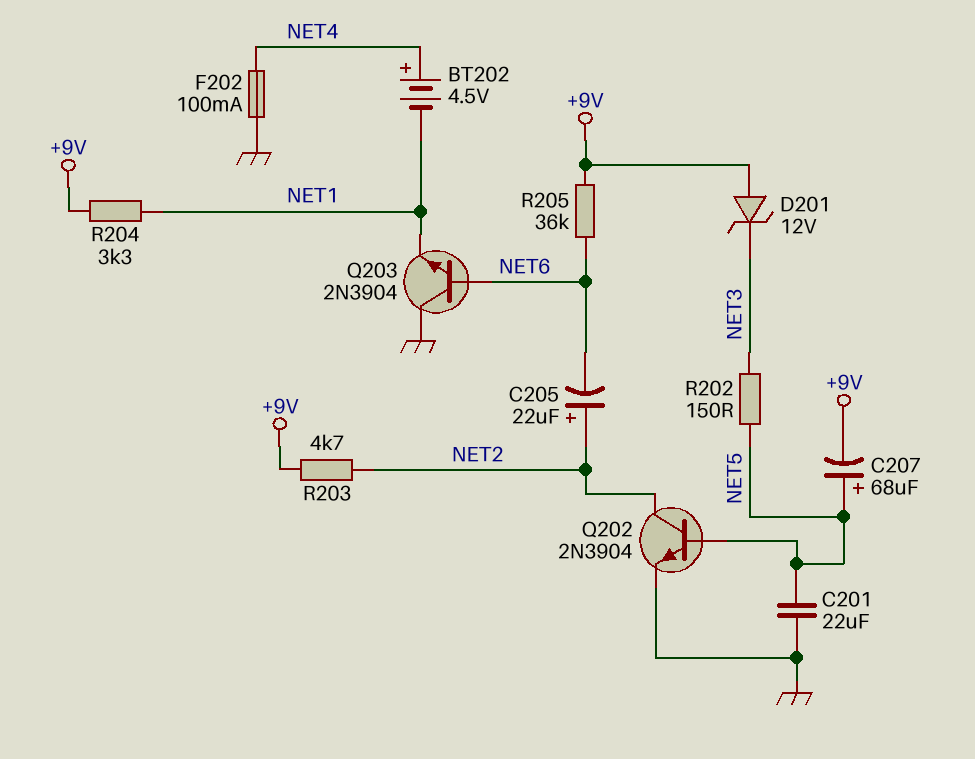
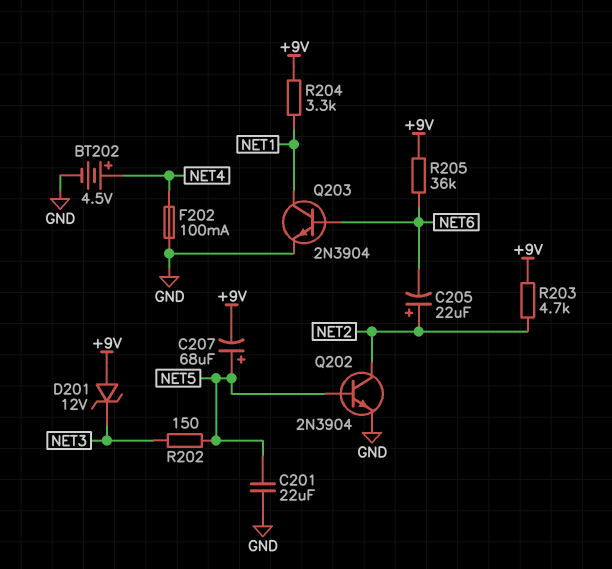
BT202: 4.5V (plus NET4, minus NET1) -> 4.5V (plus NET4, minus GND)
Q203: NPN 2N3904 (B NET6, C GND, E NET1) -> NPN 2N3904 (B NET6, C NET1, E GND)

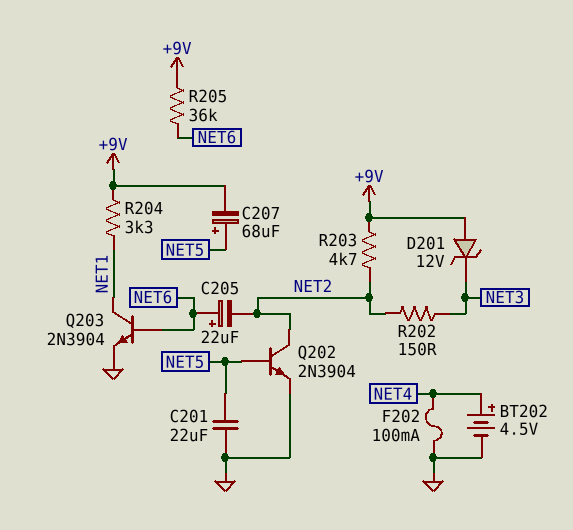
C205: 22uF (plus NET2, minus NET6) -> 22uF (plus NET6, minus NET2)
R202: 150 (NET3, NET5) -> 150 (NET2, NET3)

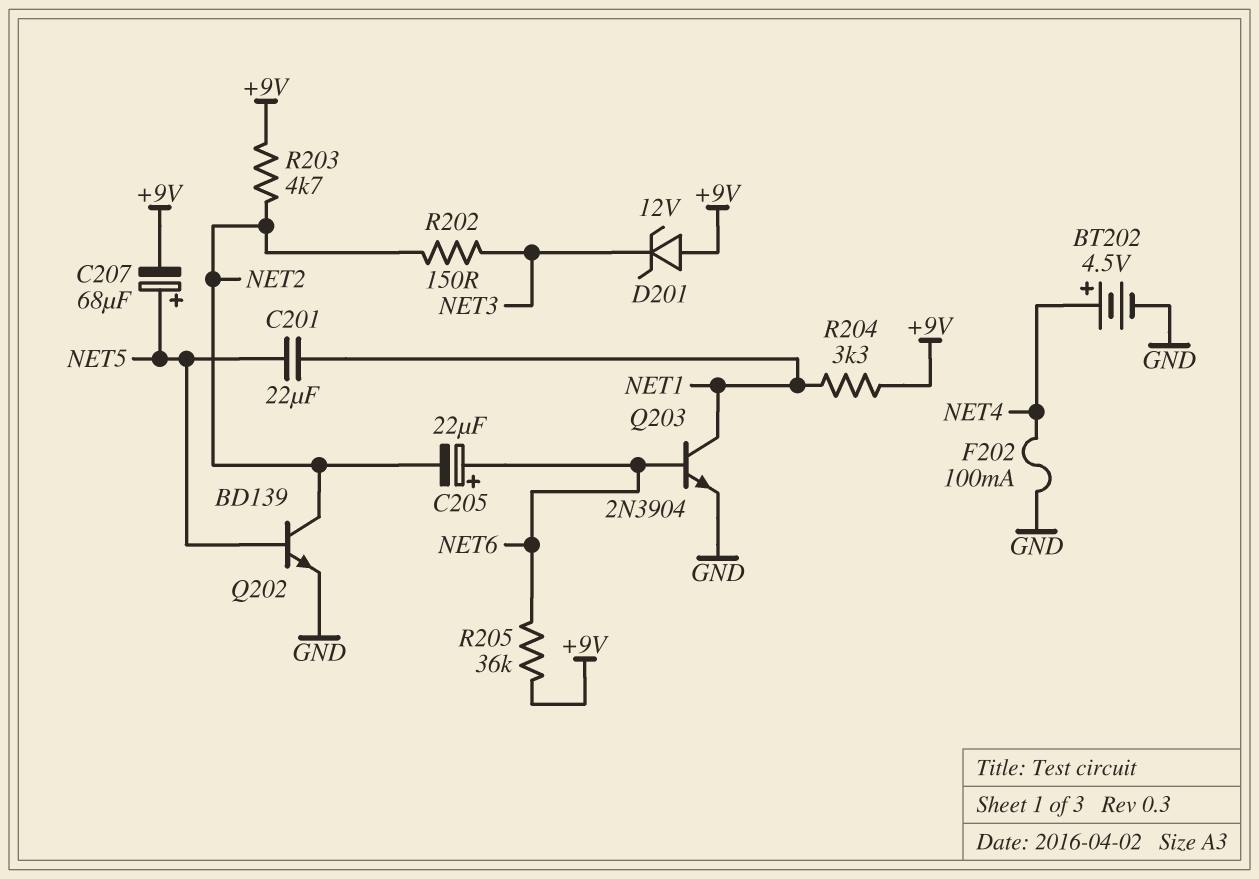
C201: 22uF (GND, NET5) -> 22uF (NET1, NET5)
Q202: NPN 2N3904 (B NET5, C NET2, E GND) -> NPN BD139 (B NET5, C NET2, E GND)

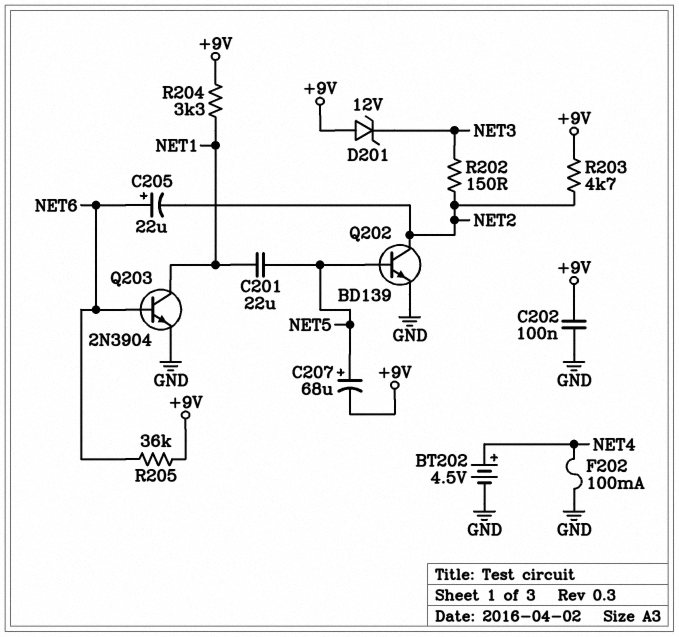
C202: none -> 100nF (+9V, GND)

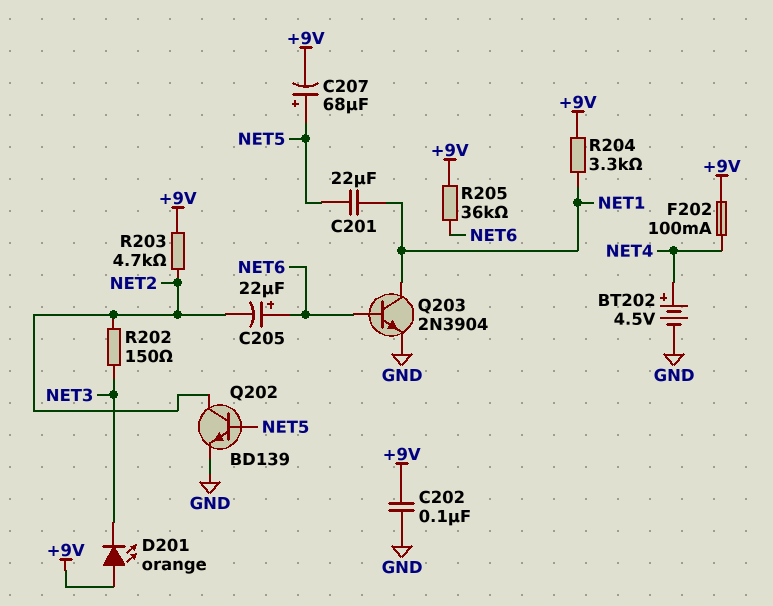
D201: zener 12V (A +9V, K NET3) -> LED orange (A +9V, K NET3)
F202: 100mA (GND, NET4) -> 100mA (+9V, NET4)

